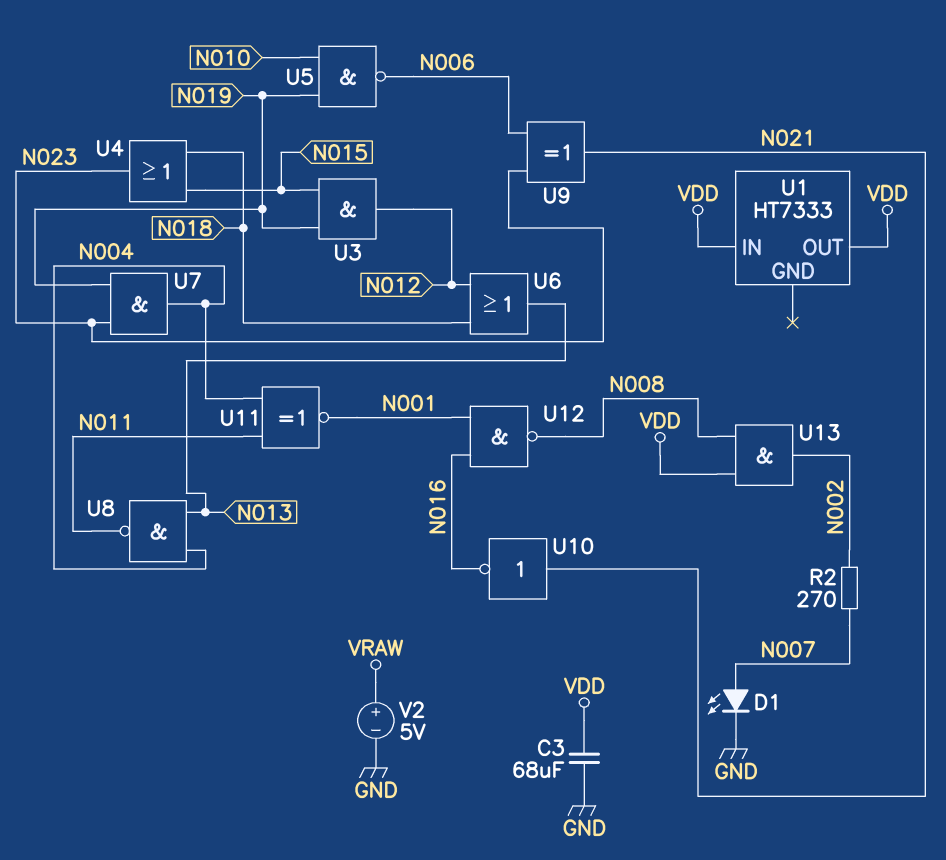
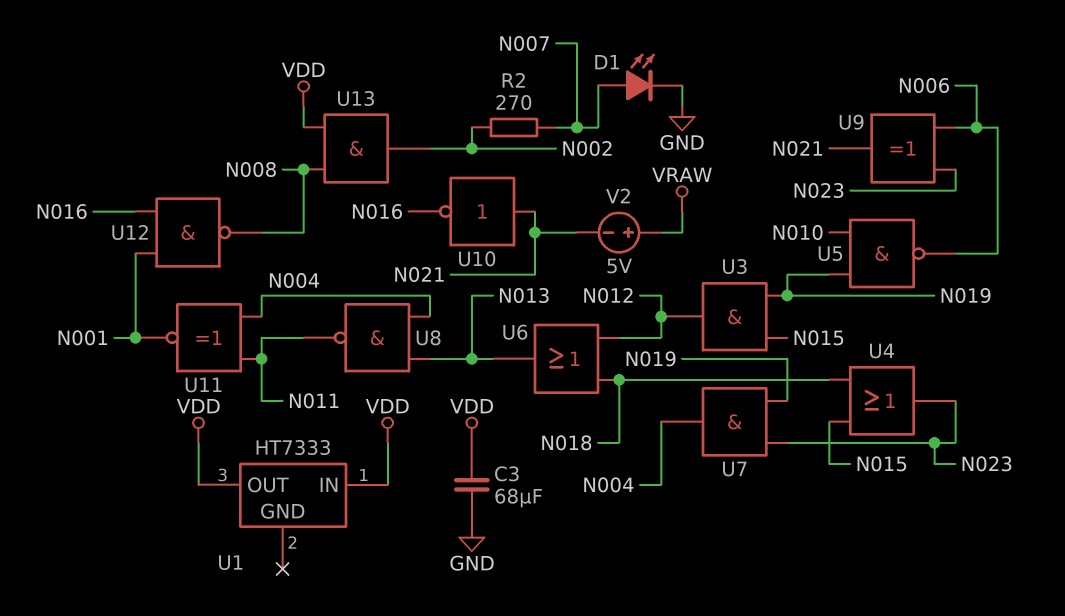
V2: 5V (plus VRAW, minus GND) -> 5V (plus VRAW, minus N021)

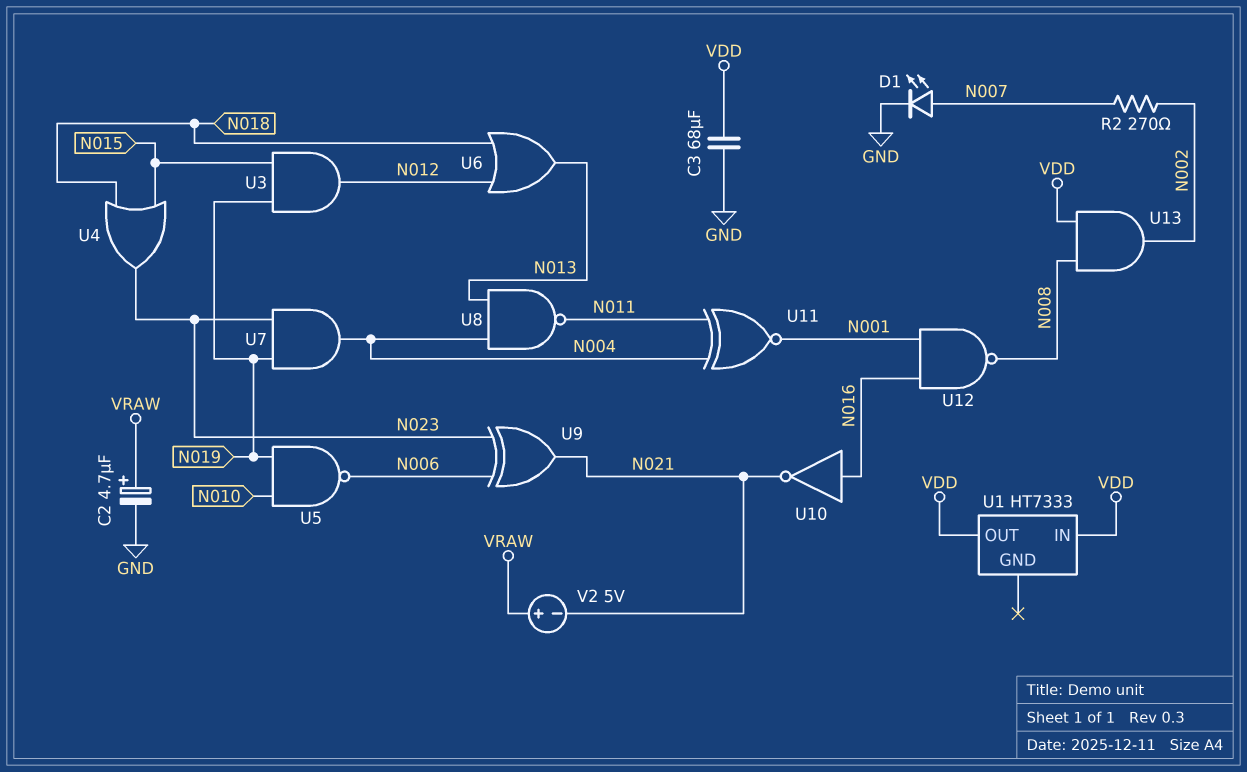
C2: none -> 4.7uF (plus VRAW, minus GND)
U10: NOT (in N021, out N016) -> NOT (in N016, out N021)

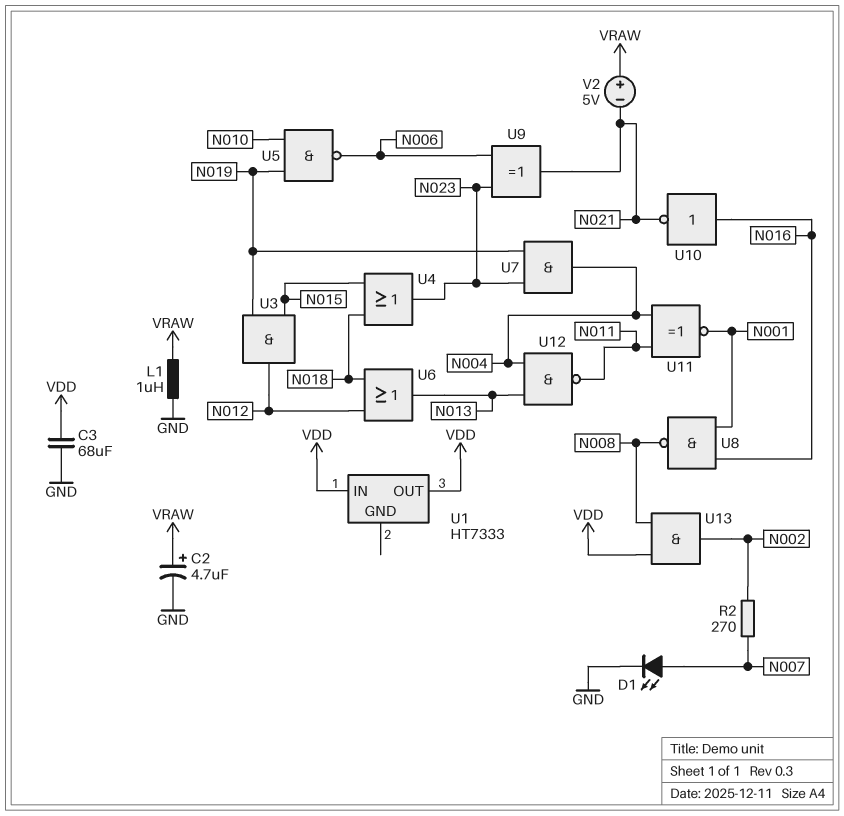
L1: none -> 1uH (GND, VRAW)
U8: NAND (in N004, in N013, out N011) -> NAND (in N001, in N016, out N008)
U12: NAND (in N001, in N016, out N008) -> NAND (in N004, in N013, out N011)

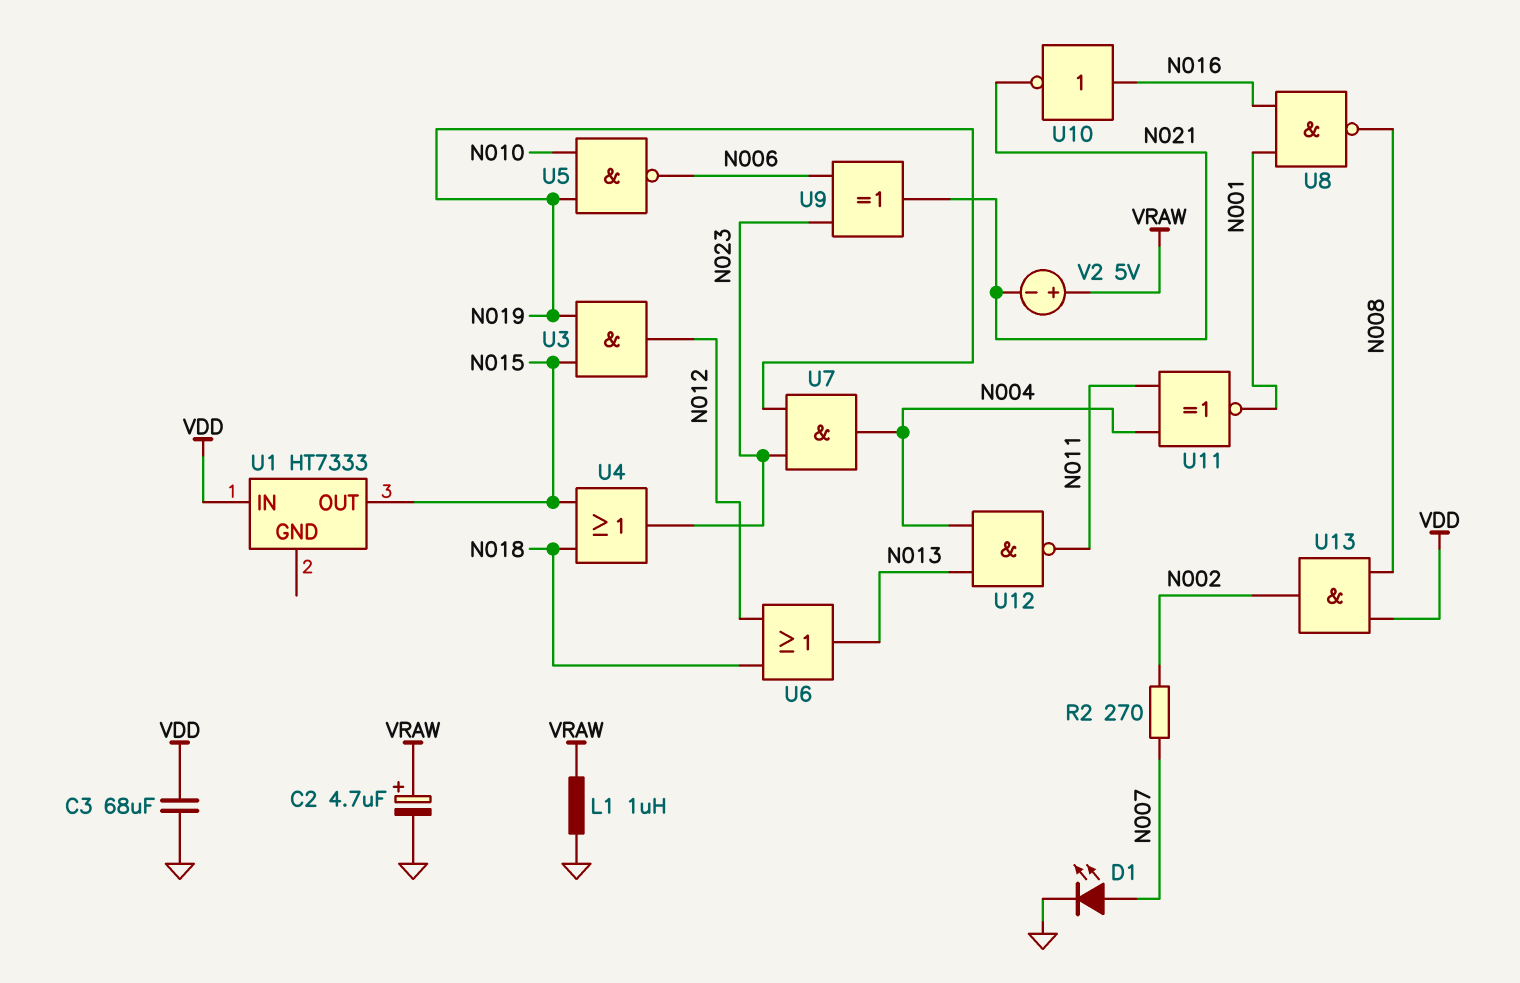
U1 pin OUT: VDD -> N015

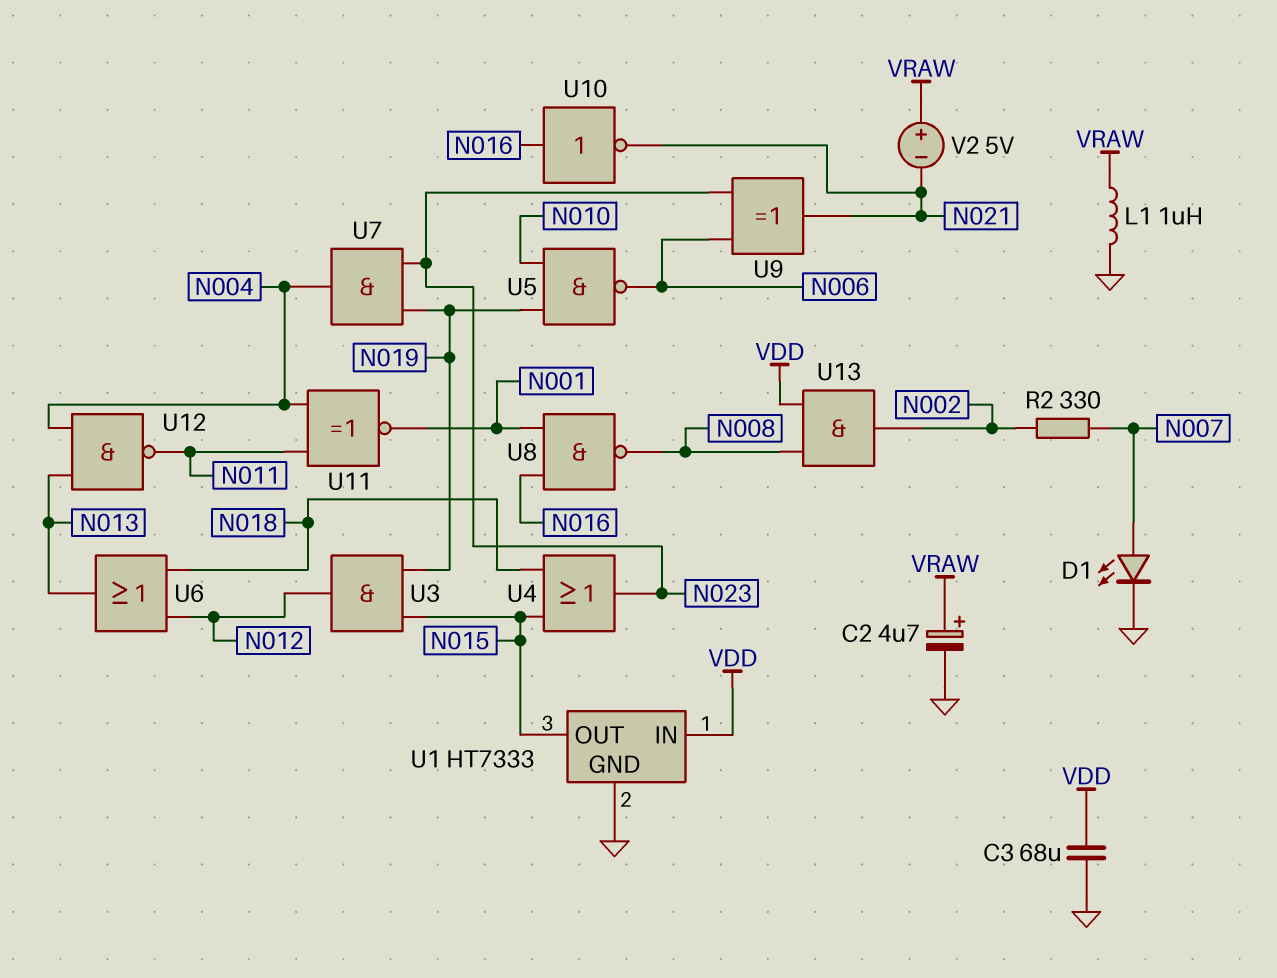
R2: 270 (N002, N007) -> 330 (N002, N007)
U1 pin GND: none -> GND

